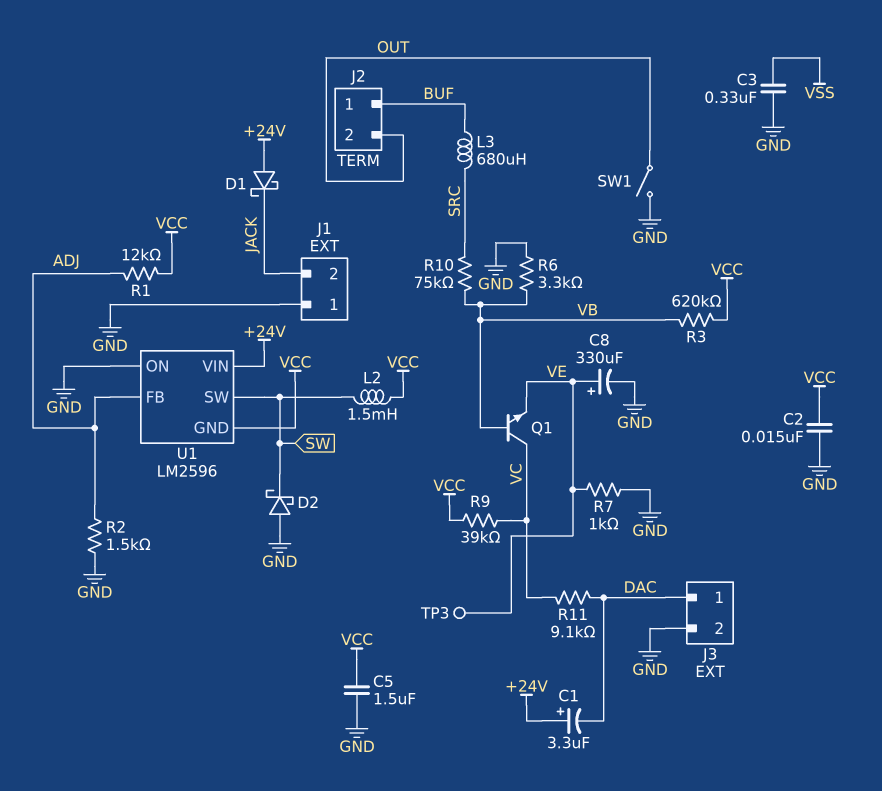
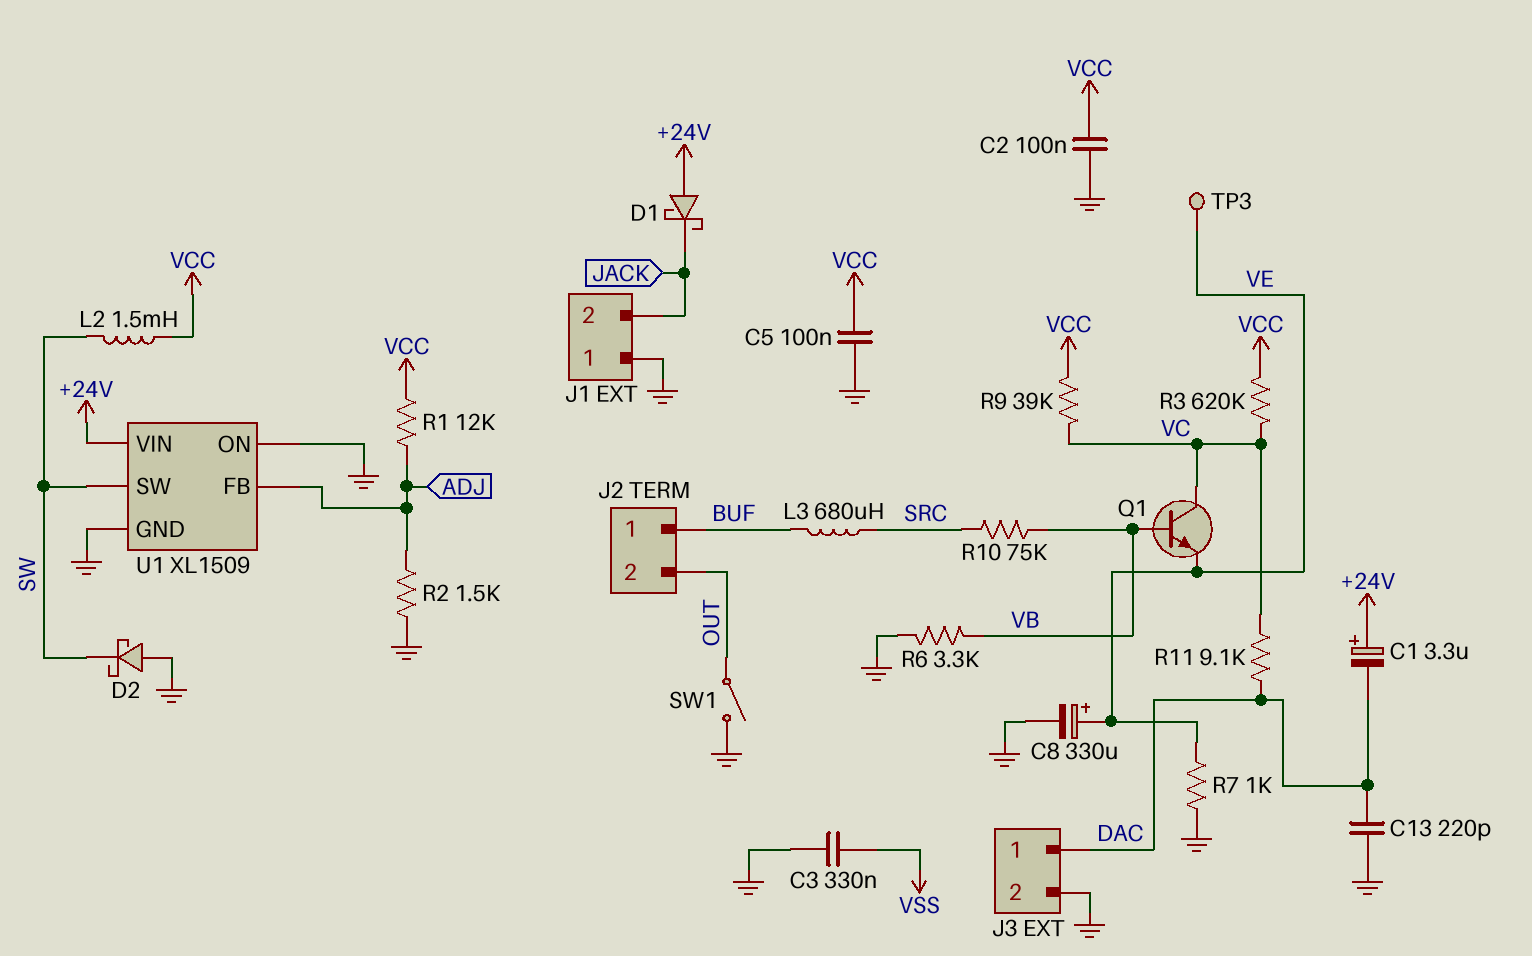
C2: 15nF (GND, VCC) -> 100nF (GND, VCC)
C5: 1.5uF (GND, VCC) -> 100nF (GND, VCC)
C13: none -> 220pF (DAC, GND)
R3: 620k (VB, VCC) -> 620k (VC, VCC)
U1: LM2596 -> XL1509
U1 pin GND: VCC -> GND

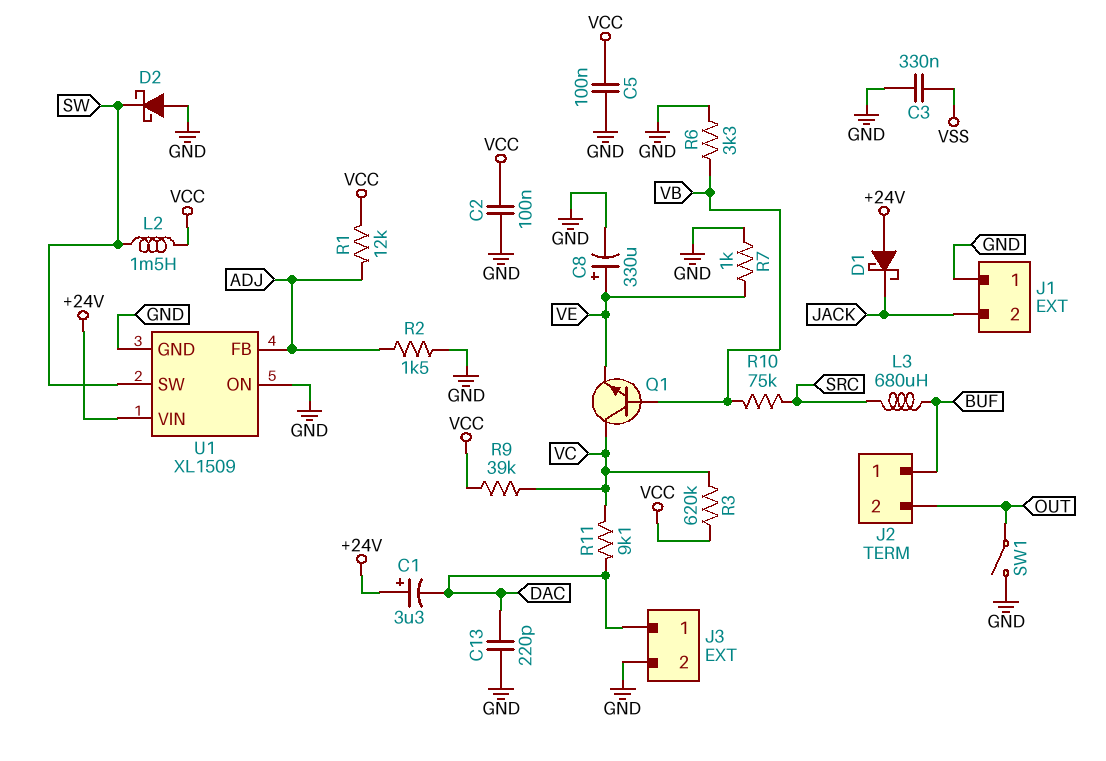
TP3: test point (VE) -> none

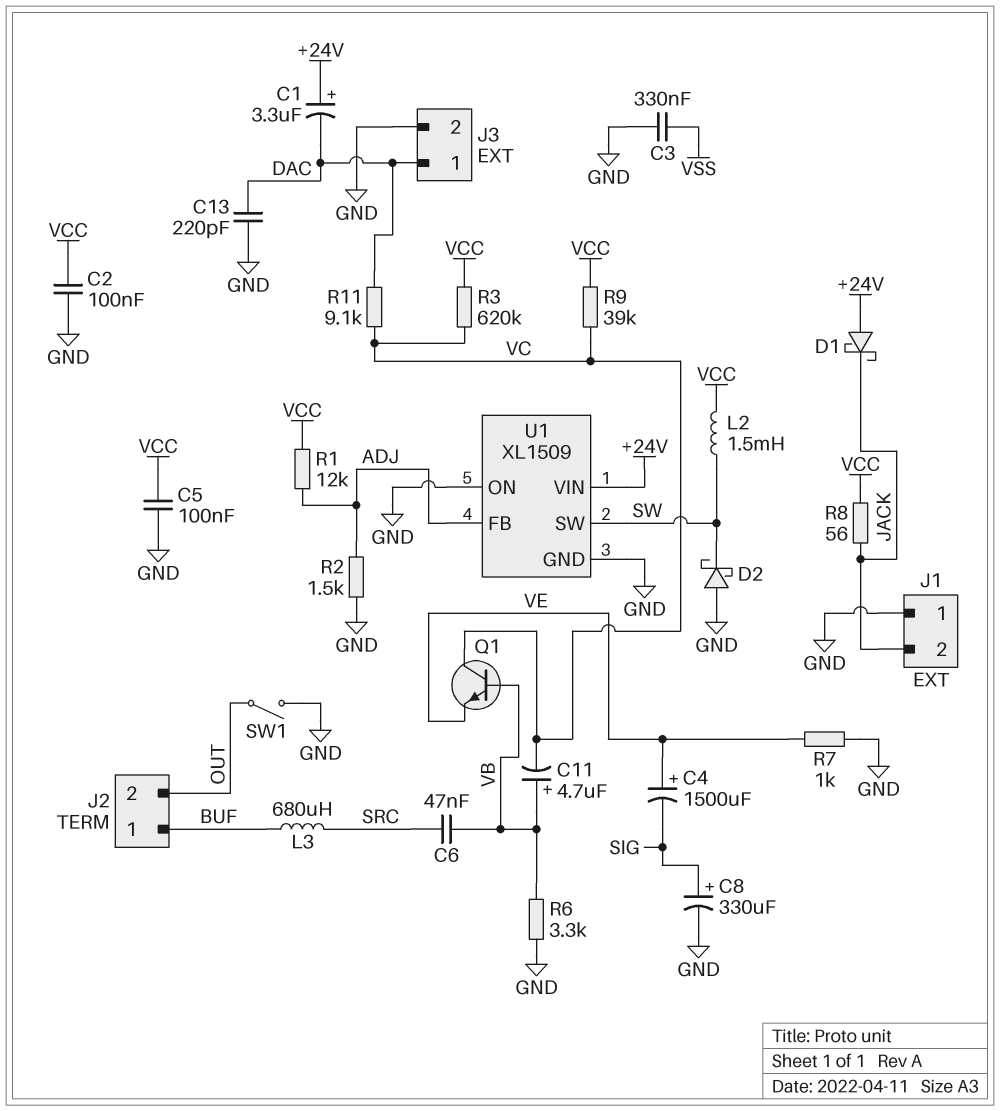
C4: none -> 1500uF (plus VE, minus SIG)
C6: none -> 47nF (SRC, VB)
C8: 330uF (plus VE, minus GND) -> 330uF (plus SIG, minus GND)
C11: none -> 4.7uF (plus VB, minus VC)
R8: none -> 56 (JACK, VCC)
R10: 75k (SRC, VB) -> none

